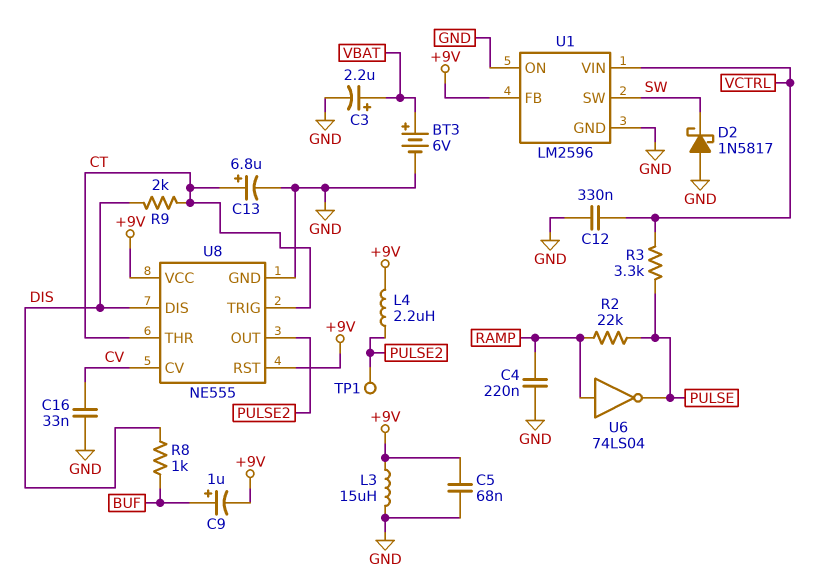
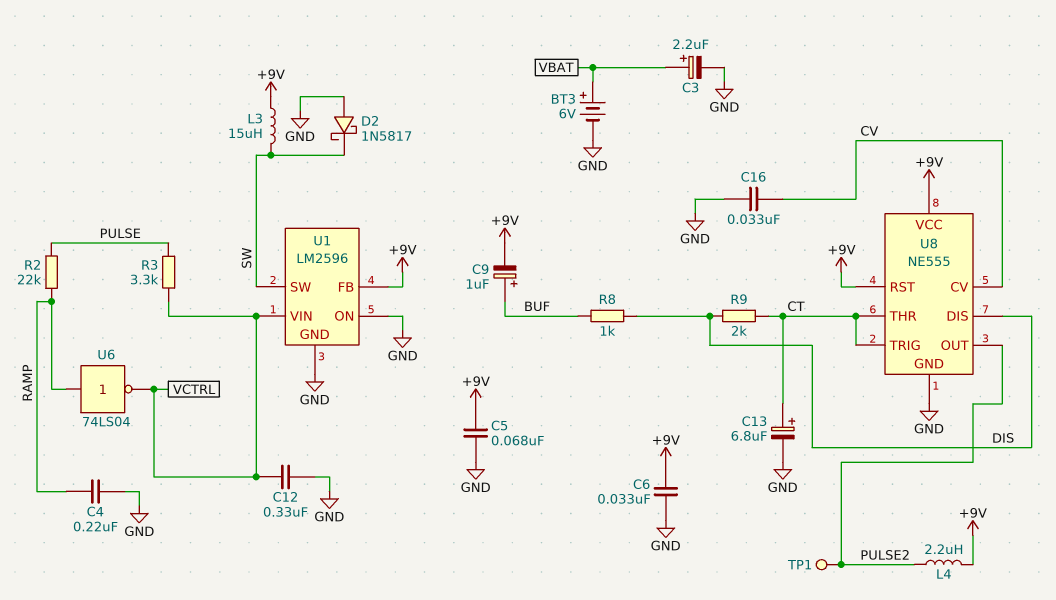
C6: none -> 33nF (+9V, GND)
L3: 15uH (+9V, GND) -> 15uH (+9V, SW)
U6: NOT 74LS04 (in RAMP, out PULSE) -> NOT 74LS04 (in RAMP, out VCTRL)

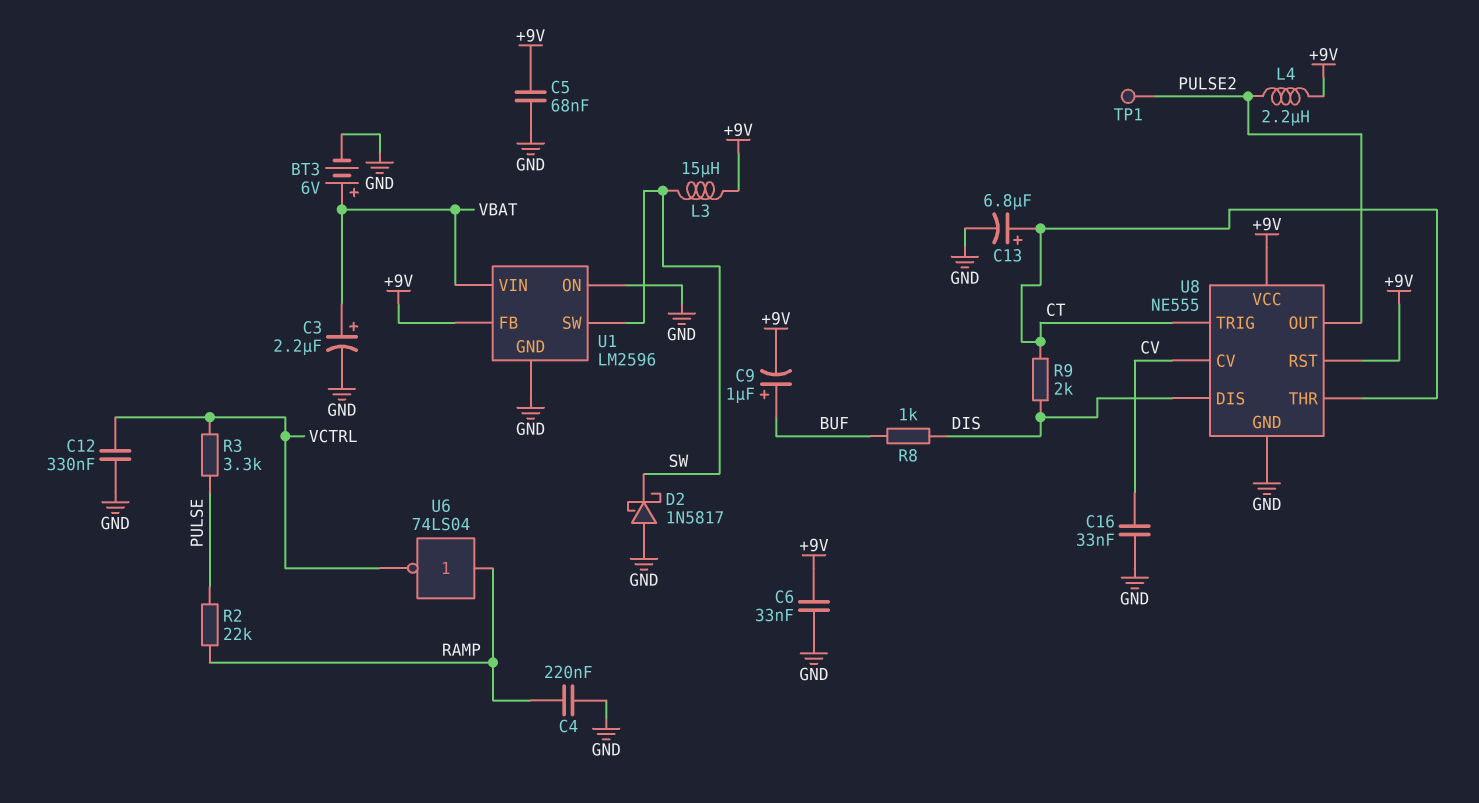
U1 pin VIN: VCTRL -> VBAT

